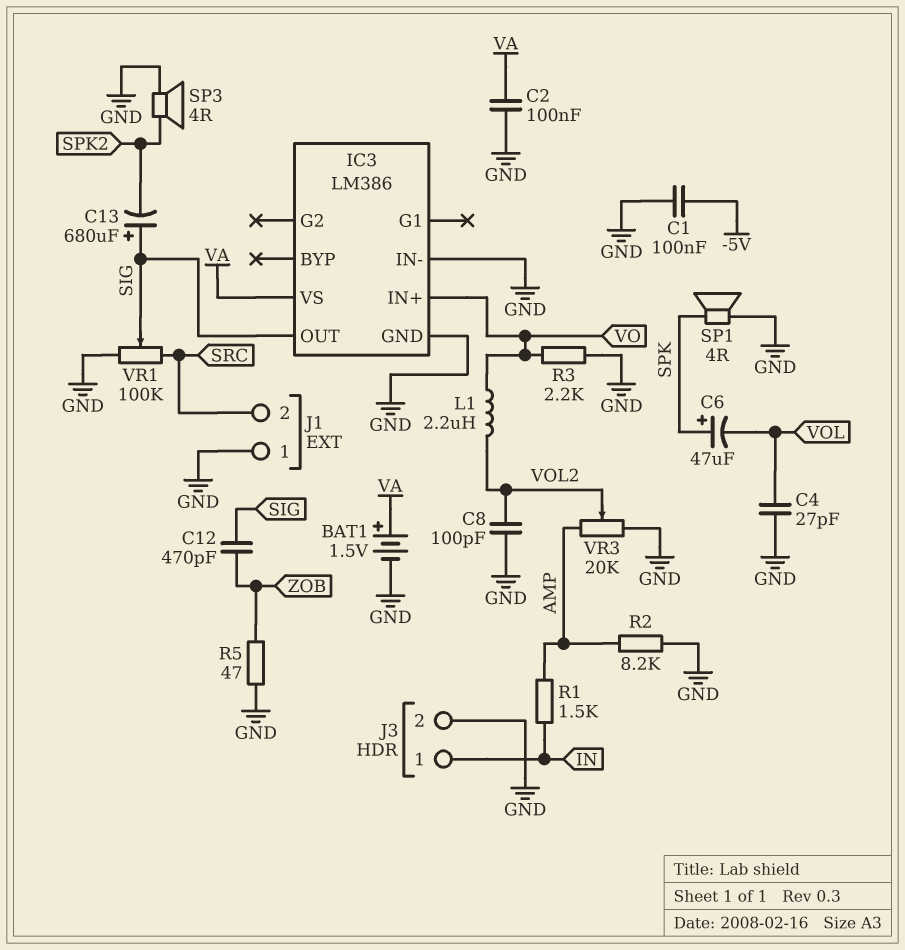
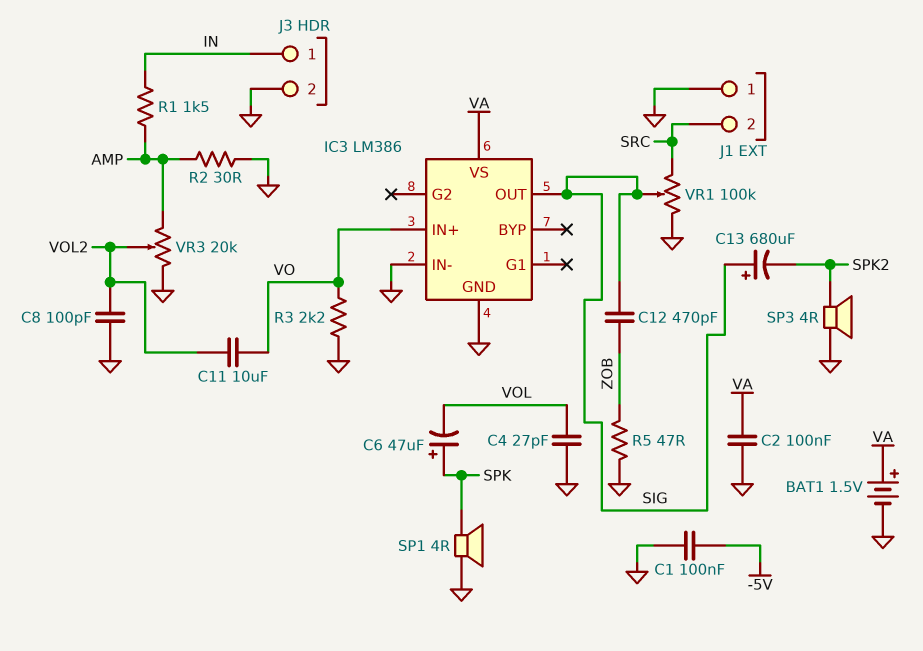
C11: none -> 10uF (VO, VOL2)
L1: 2.2uH (VO, VOL2) -> none
R2: 8.2k (AMP, GND) -> 30 (AMP, GND)

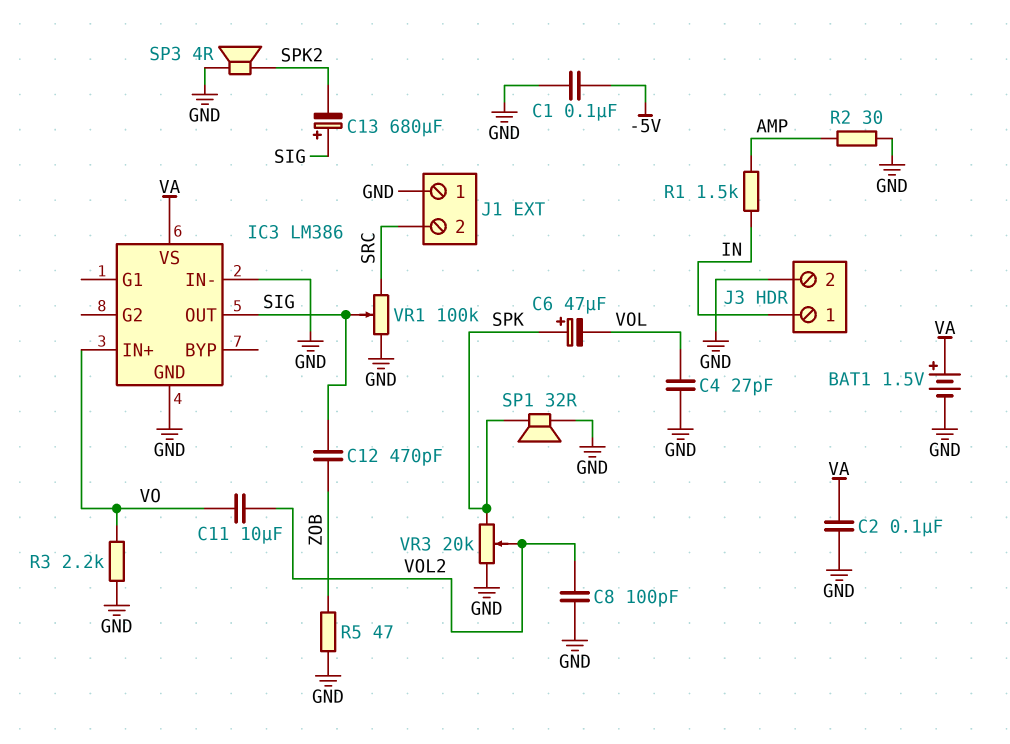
SP1: speaker 4R (GND, SPK) -> speaker 32R (GND, SPK)
VR3: 20k (AMP, GND, wiper VOL2) -> 20k (GND, SPK, wiper VOL2)

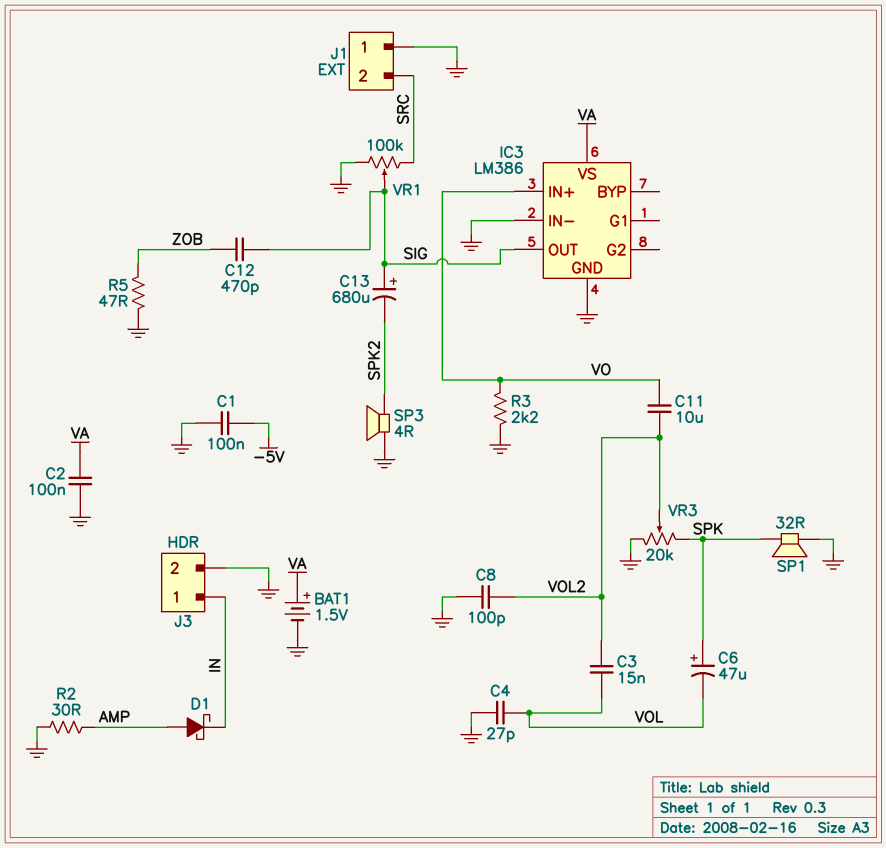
C3: none -> 15nF (VOL, VOL2)
D1: none -> schottky (A AMP, K IN)
R1: 1.5k (AMP, IN) -> none

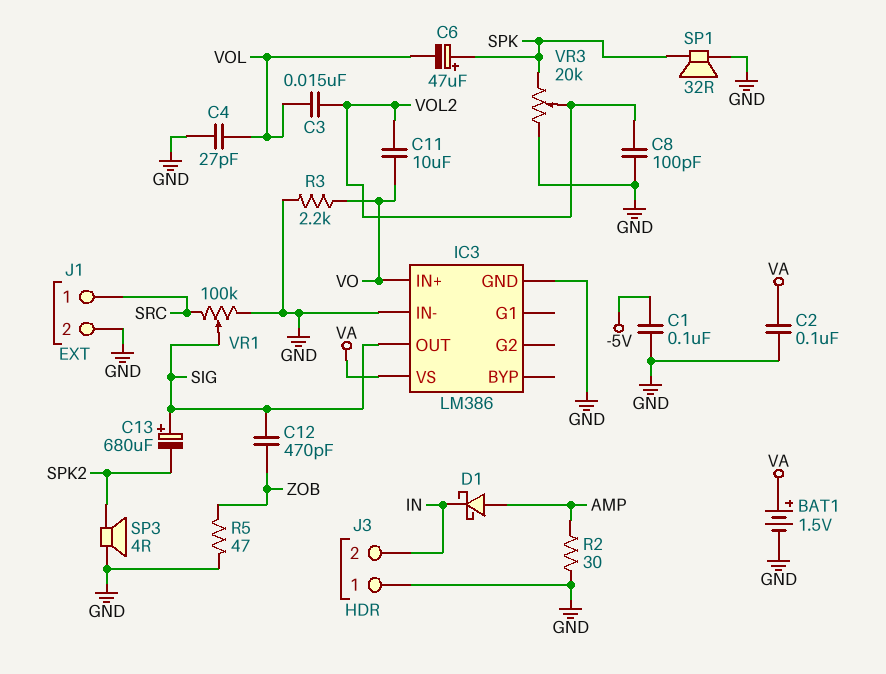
J1 pin 1: GND -> SRC
J1 pin 2: SRC -> GND
J3 pin 1: IN -> GND
J3 pin 2: GND -> IN

